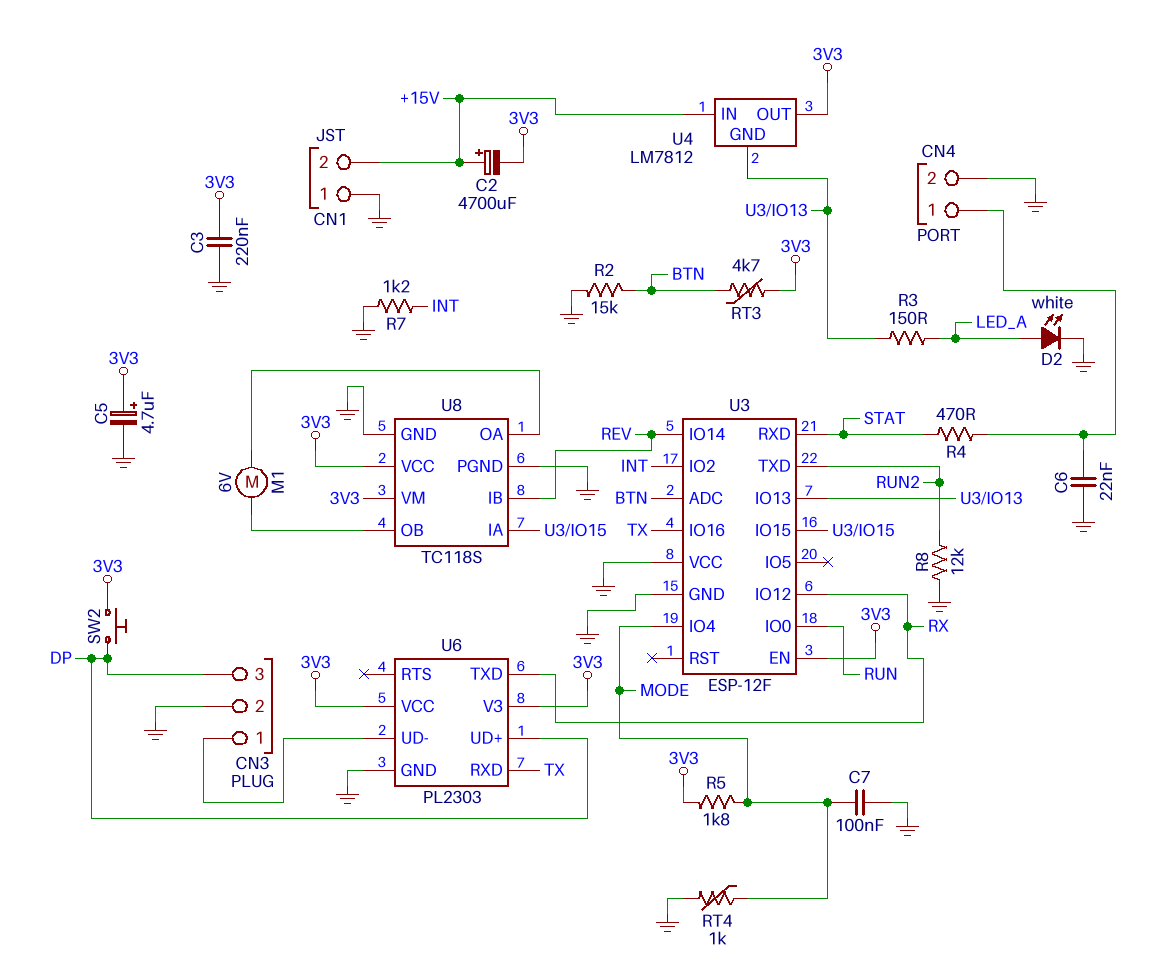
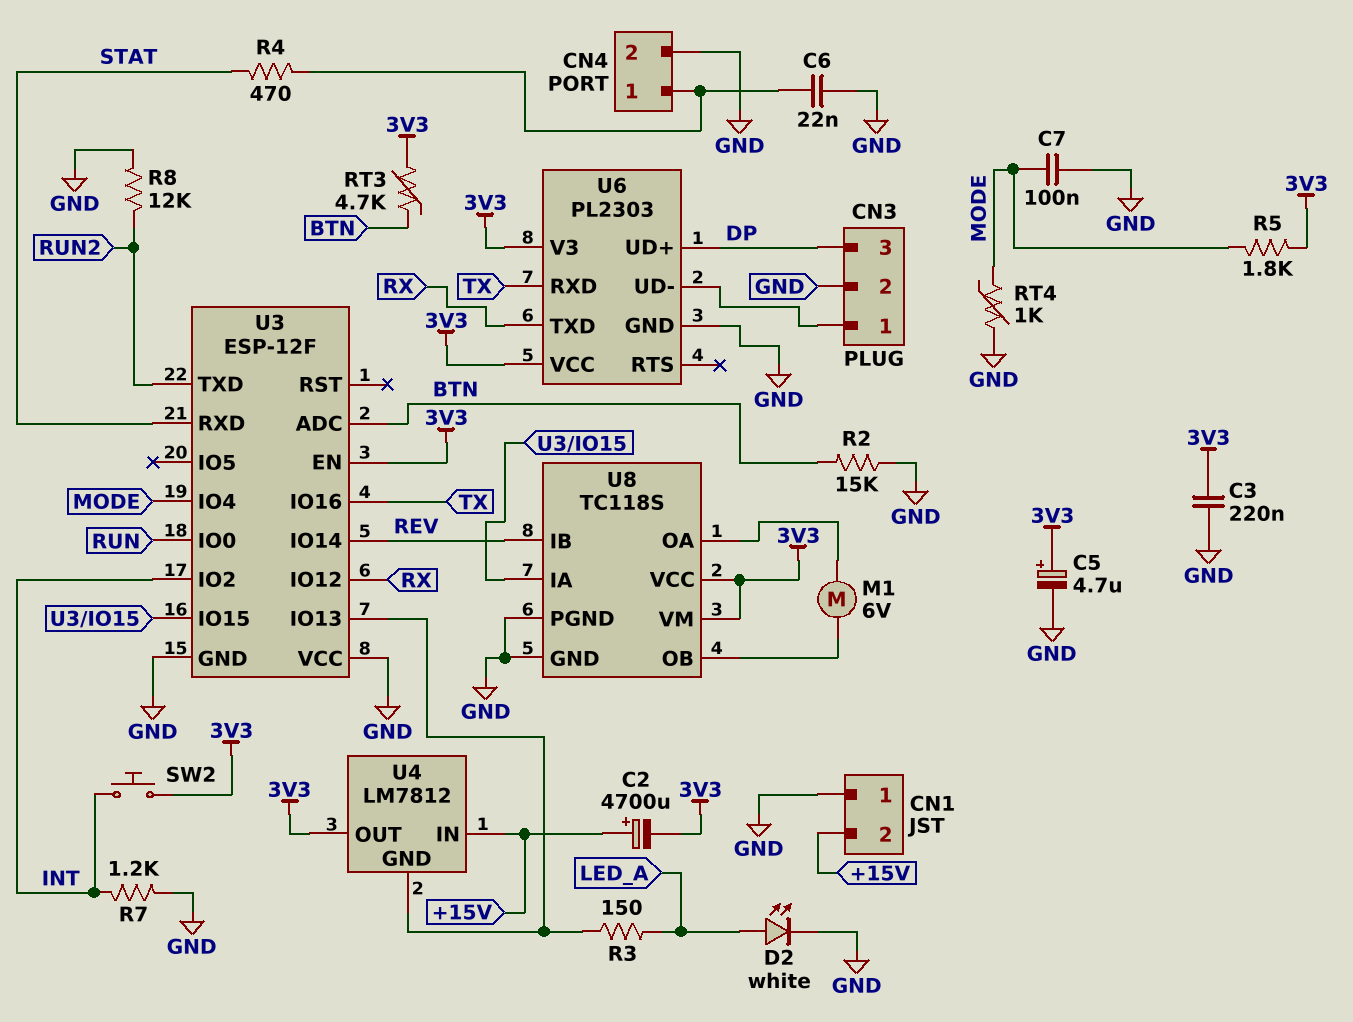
SW2: button (3V3, DP) -> button (3V3, INT)

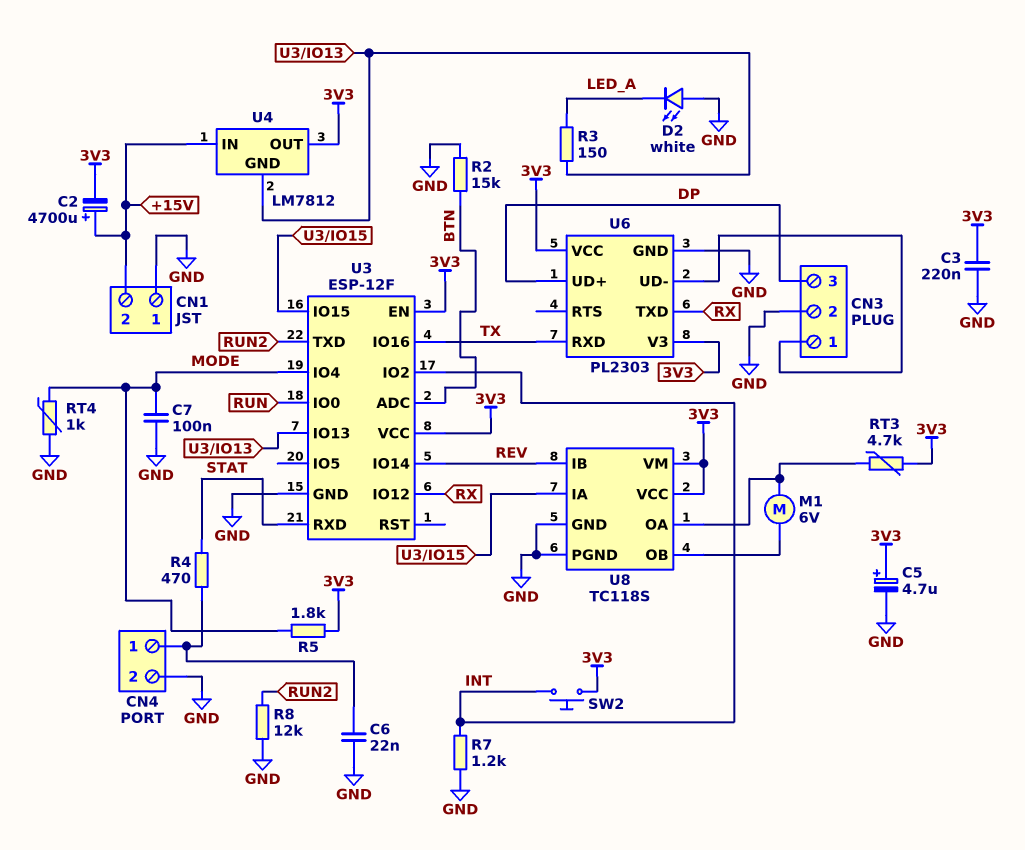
D2: LED white (A LED_A, K GND) -> LED white (A GND, K LED_A)
RT3: 4.7k (3V3, BTN) -> 4.7k (3V3, U8/OA)
U3 pin VCC: GND -> 3V3

